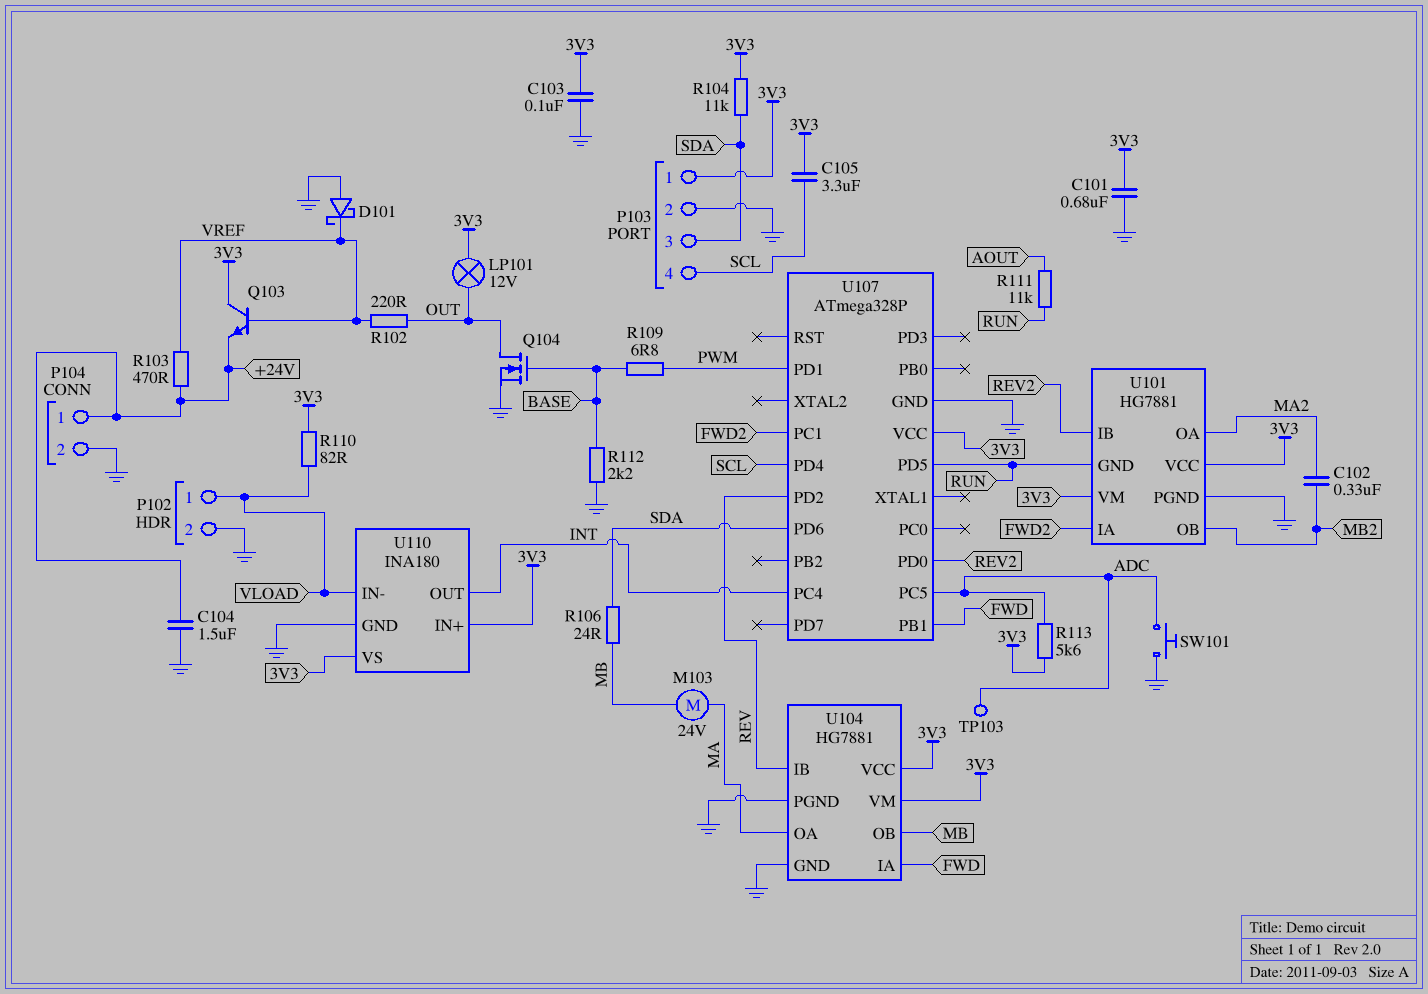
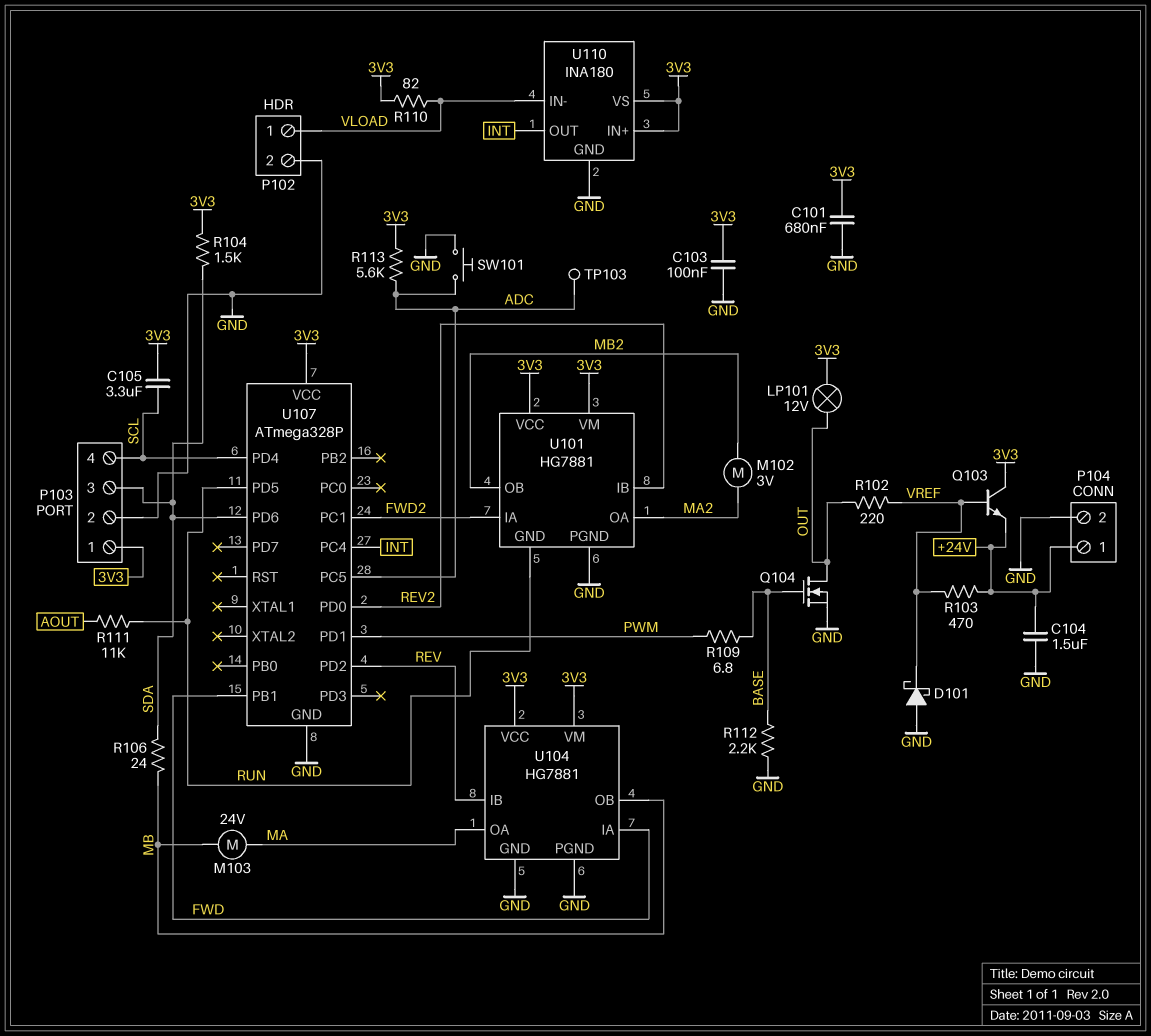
C102: 330nF (MA2, MB2) -> none
M102: none -> motor 3V (MA2, MB2)
R104: 11k (3V3, SDA) -> 1.5k (3V3, SDA)

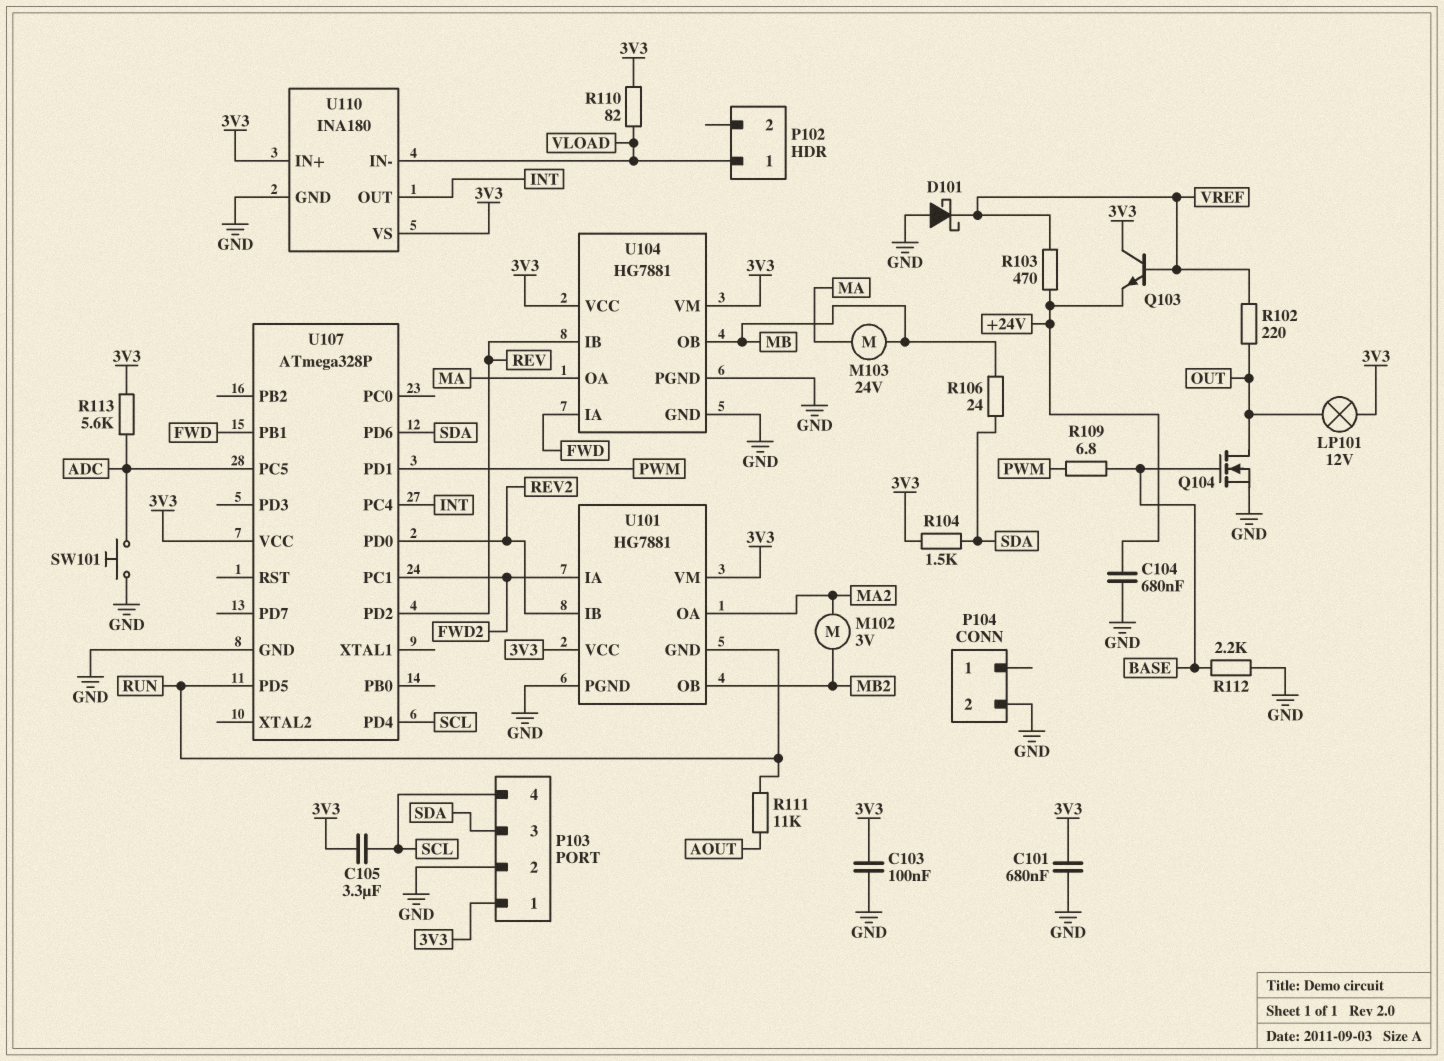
C104: 1.5uF (+24V, GND) -> 680nF (+24V, GND)
P102 pin 2: GND -> none
P104 pin 1: +24V -> none
TP103: test point (ADC) -> none

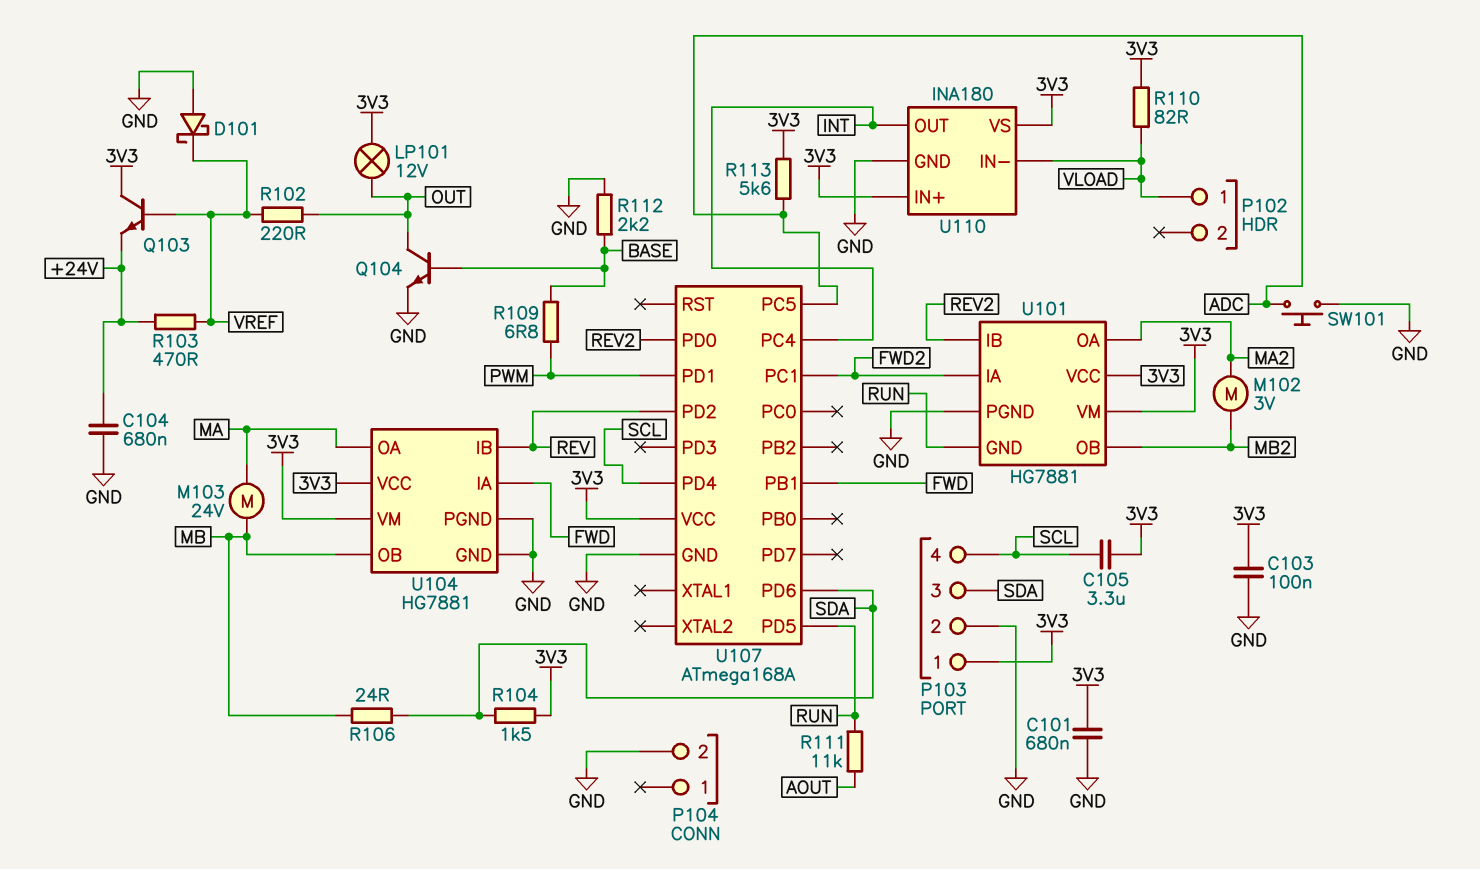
Q104: NMOS (G BASE, D OUT, S GND) -> NPN (B BASE, C OUT, E GND)
U107: ATmega328P -> ATmega168A

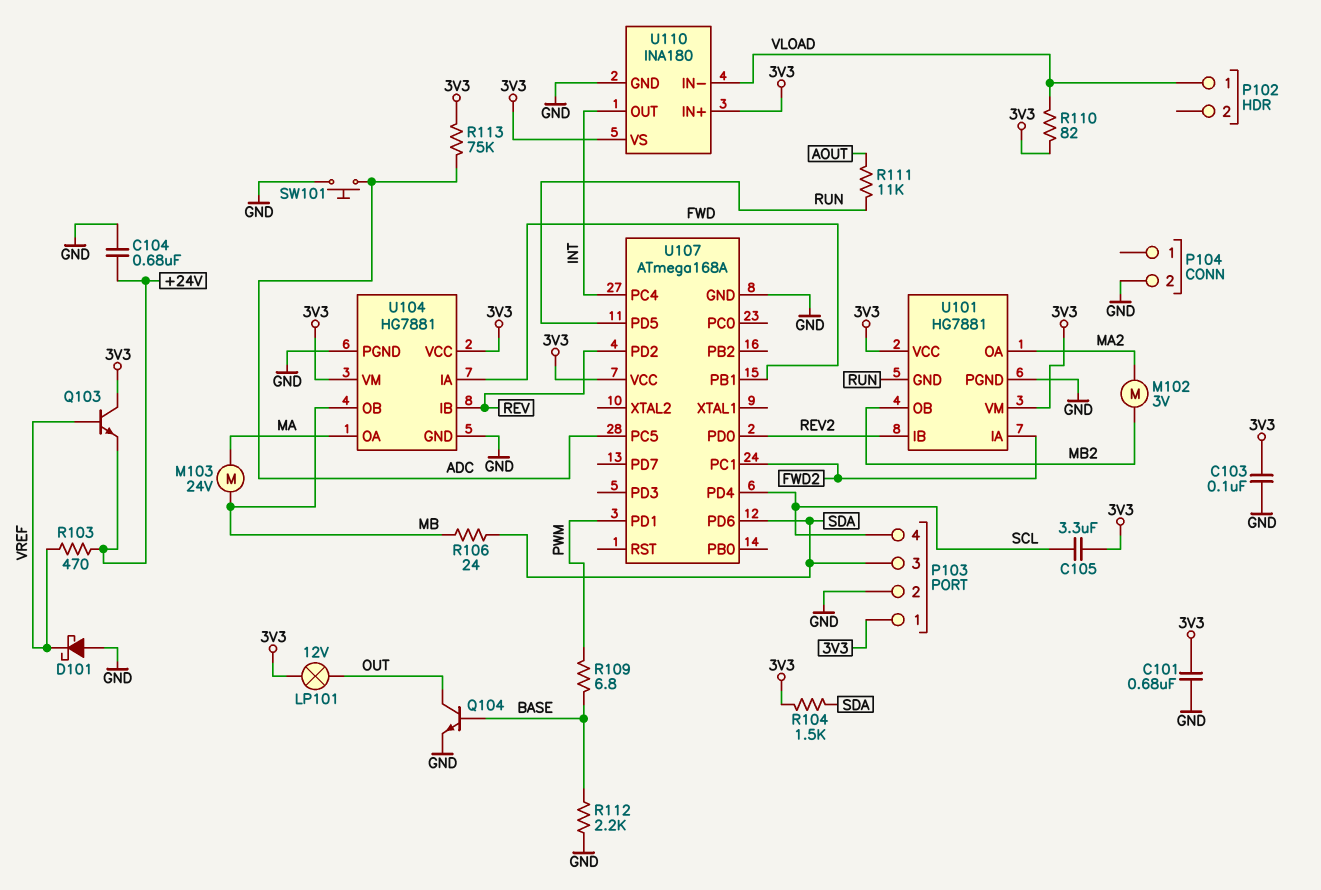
R102: 220 (OUT, VREF) -> none
R113: 5.6k (3V3, ADC) -> 75k (3V3, ADC)

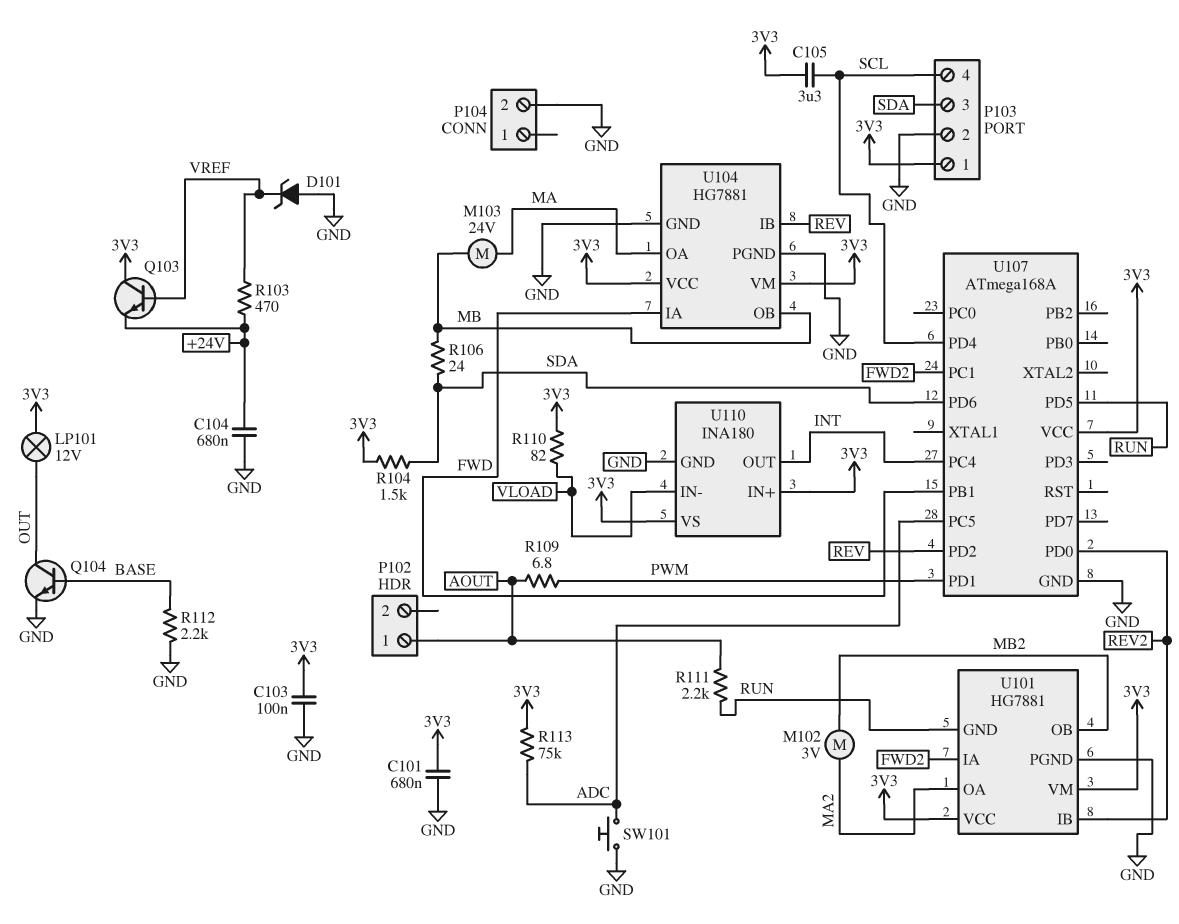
D101: schottky (A GND, K VREF) -> zener (A GND, K VREF)
P102 pin 1: VLOAD -> AOUT
R109: 6.8 (BASE, PWM) -> 6.8 (AOUT, PWM)
R111: 11k (AOUT, RUN) -> 2.2k (AOUT, RUN)

